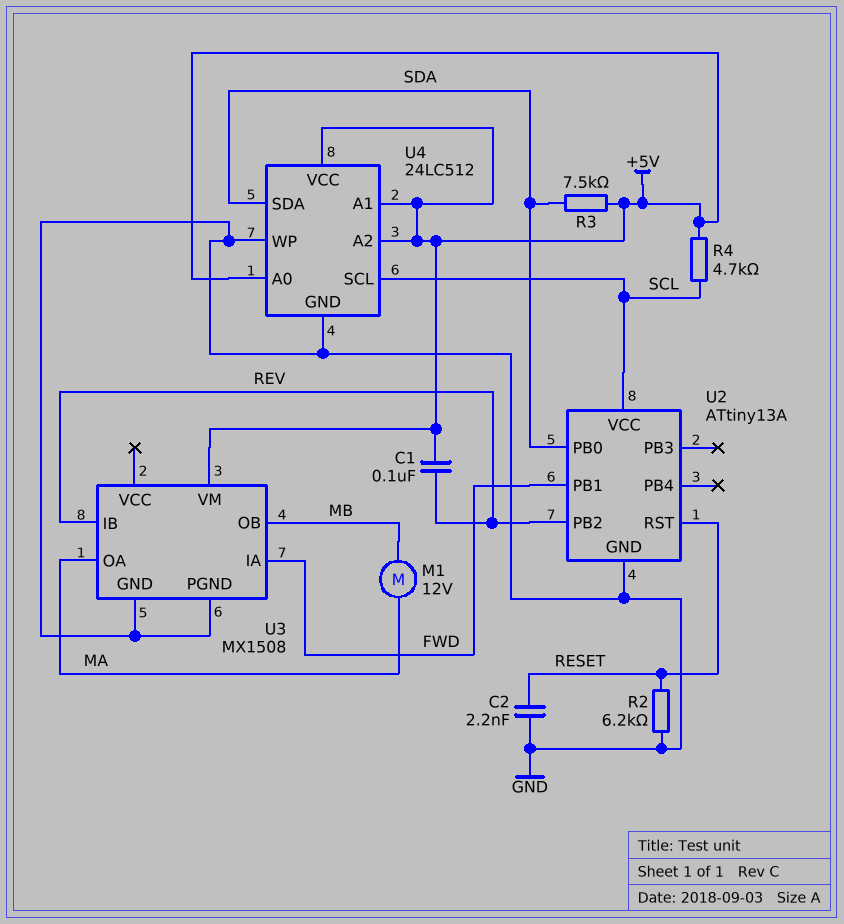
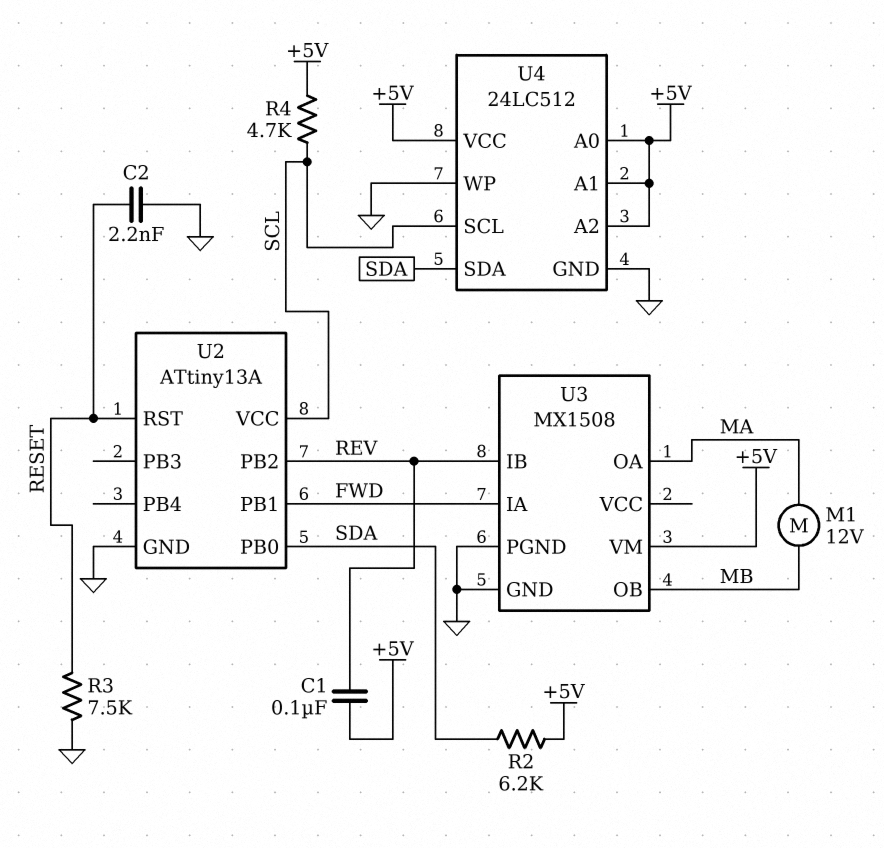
R2: 6.2k (GND, RESET) -> 6.2k (+5V, SDA)
R3: 7.5k (+5V, SDA) -> 7.5k (GND, RESET)

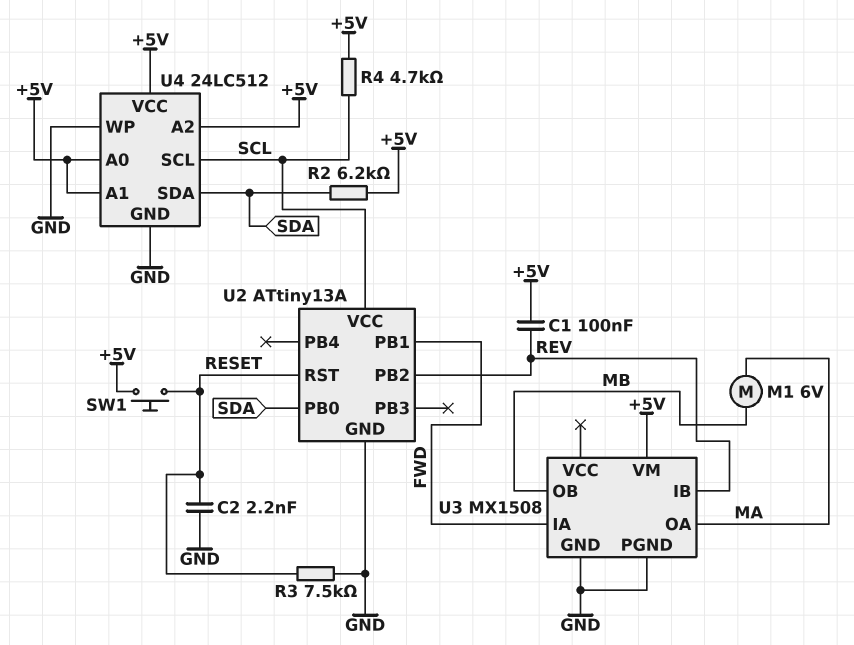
M1: motor 12V (MA, MB) -> motor 6V (MA, MB)
SW1: none -> button (+5V, RESET)

